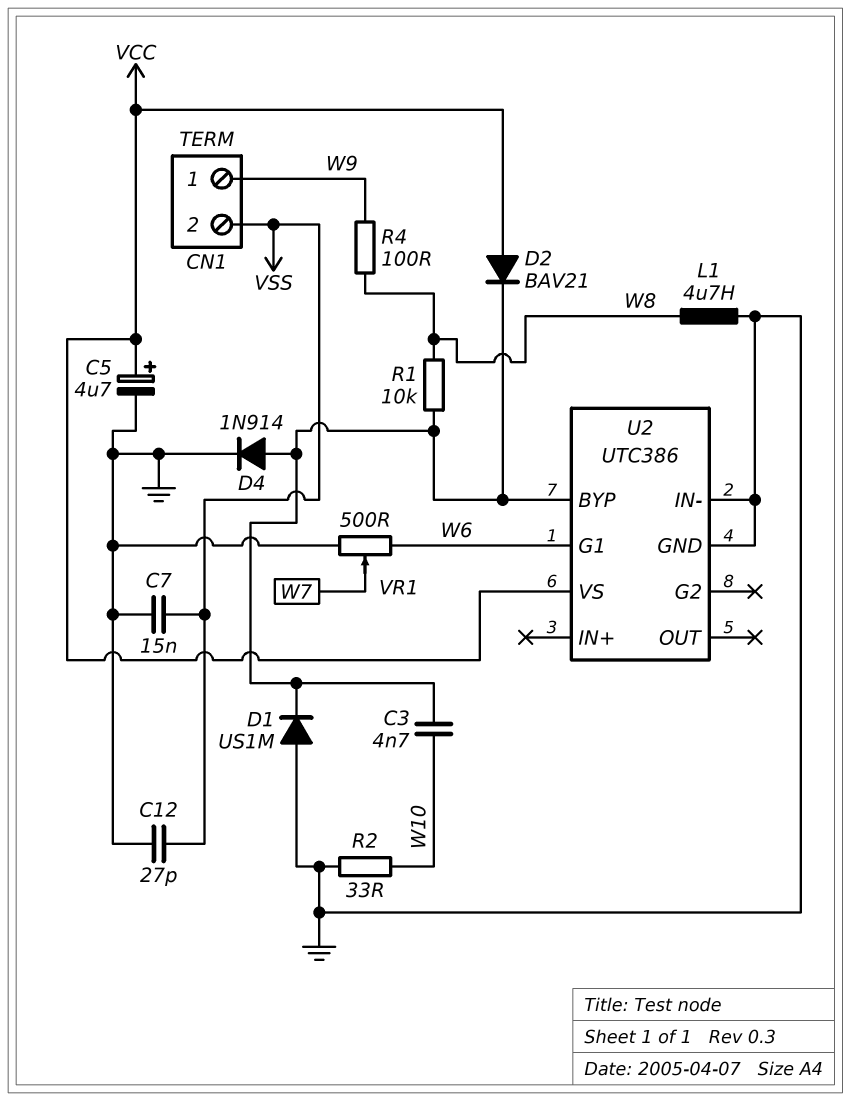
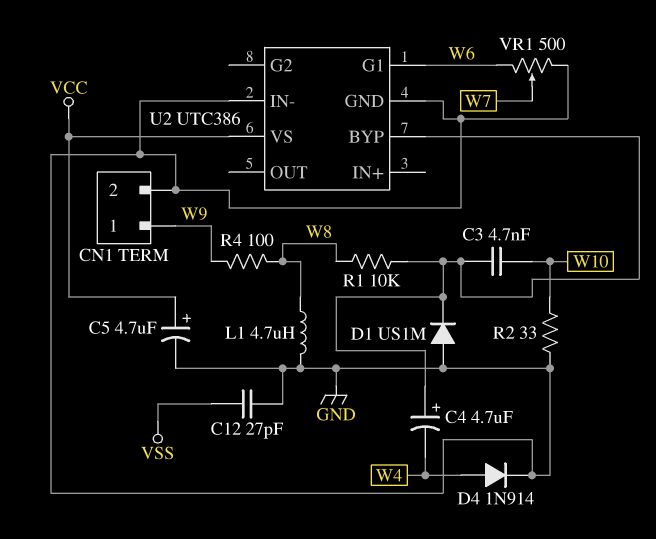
C4: none -> 4.7uF (plus U2/BYP, minus W4)
C7: 15nF (GND, VSS) -> none
CN1 pin 2: VSS -> GND
D2: diode BAV21 (A VCC, K U2/BYP) -> none
D4: diode 1N914 (A U2/BYP, K GND) -> diode 1N914 (A W4, K GND)

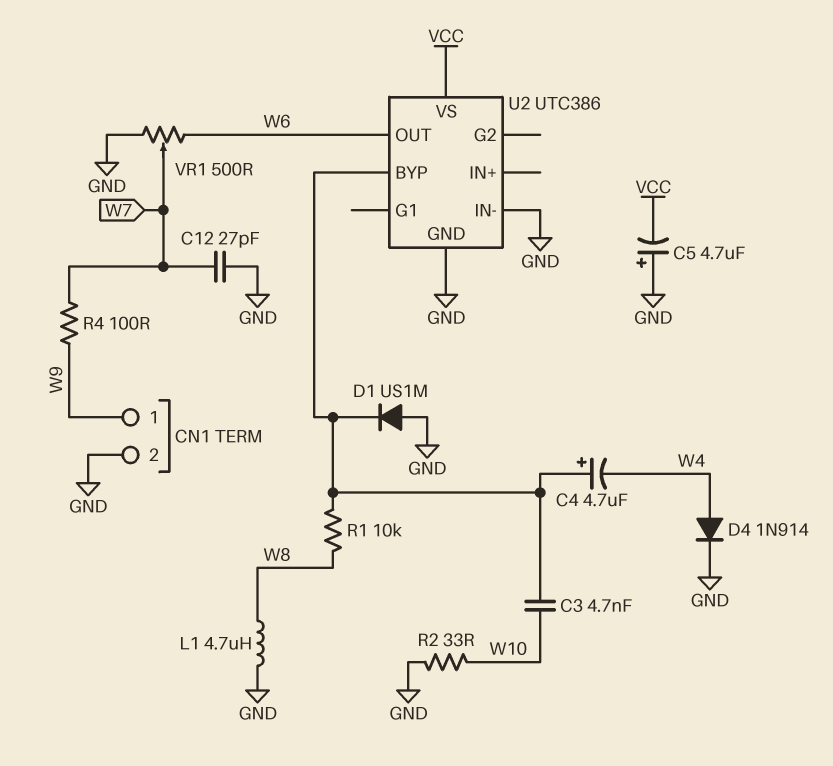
C5: 4.7uF (plus VCC, minus GND) -> 4.7uF (plus GND, minus VCC)
C12: 27pF (GND, VSS) -> 27pF (GND, W7)
R4: 100 (W8, W9) -> 100 (W7, W9)
U2 pin G1: W6 -> none
U2 pin OUT: none -> W6

